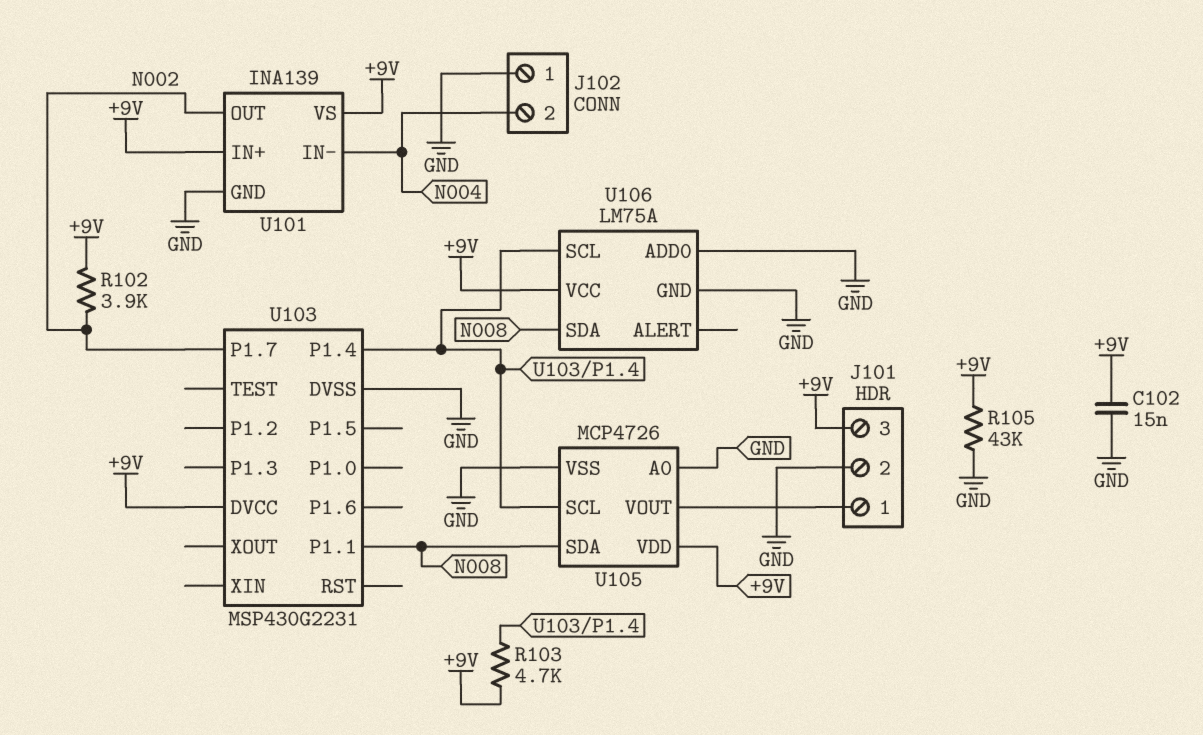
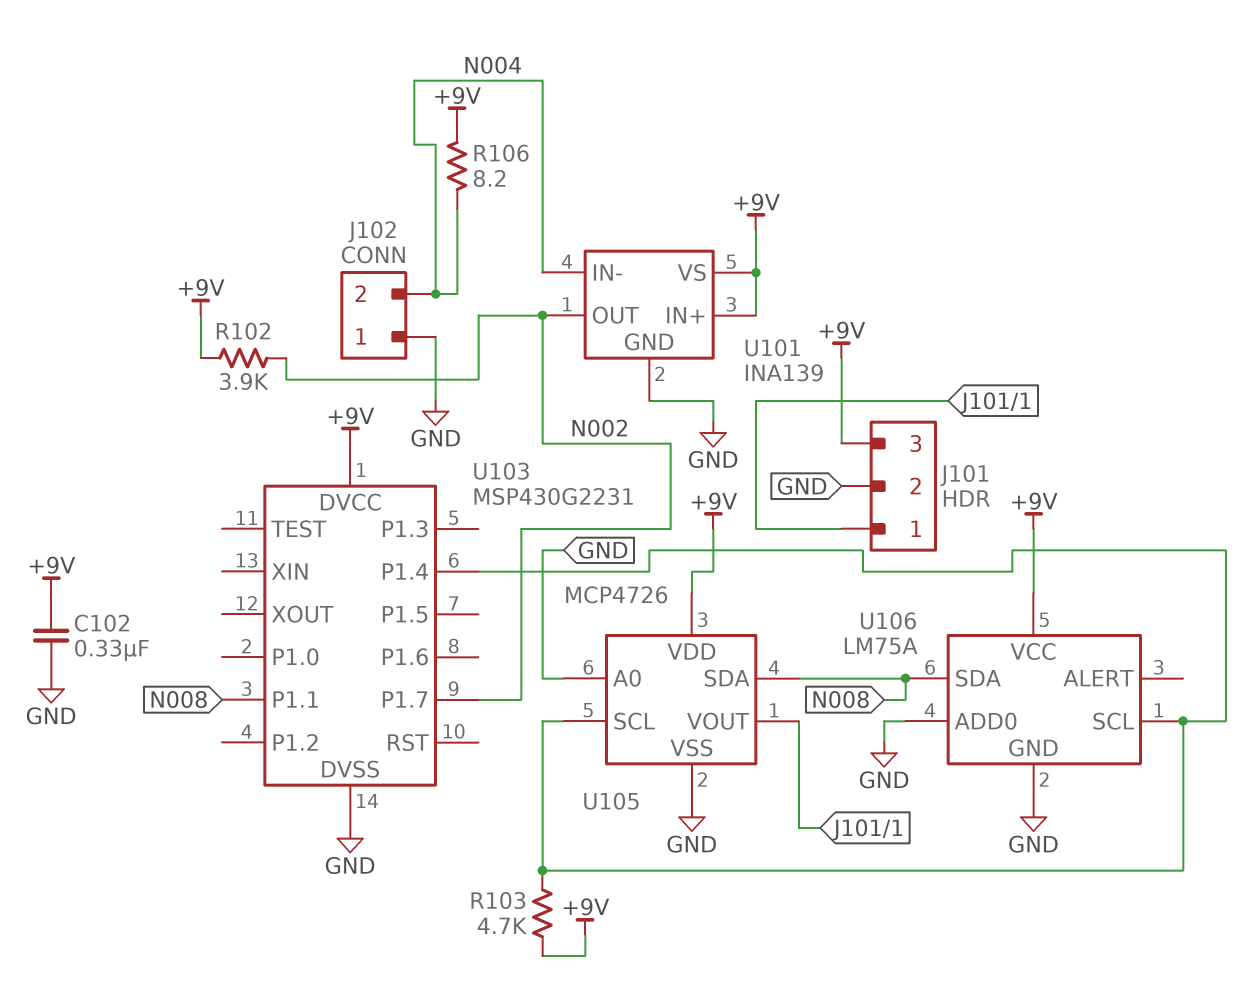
C102: 15nF (+9V, GND) -> 330nF (+9V, GND)
R105: 43k (+9V, GND) -> none
R106: none -> 8.2 (+9V, N004)

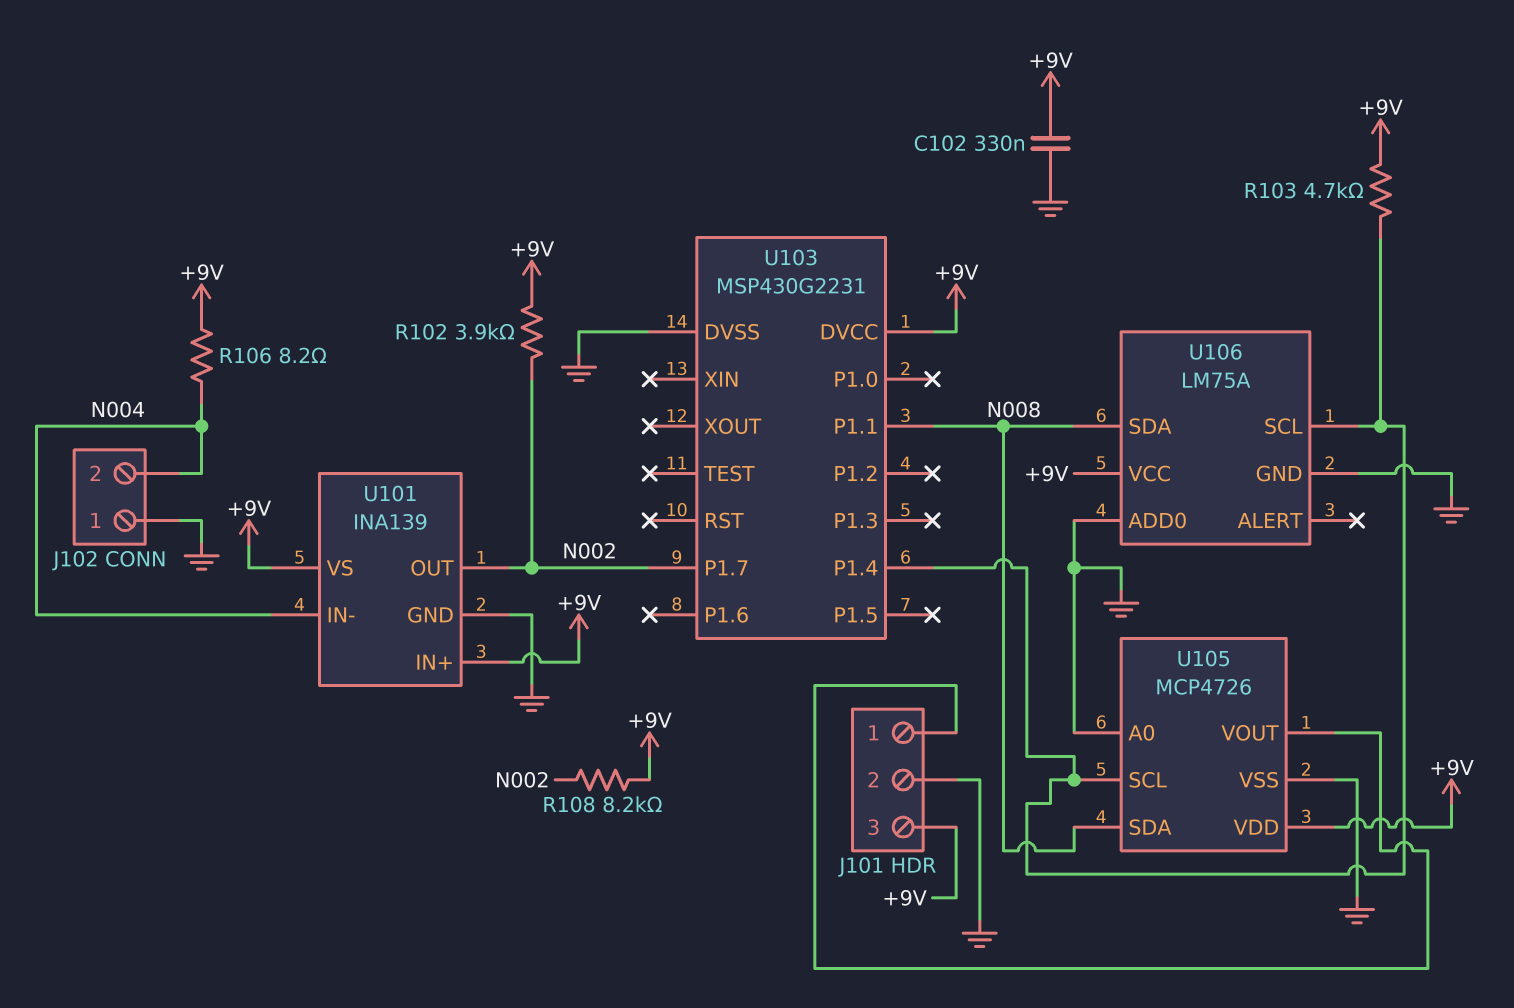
R108: none -> 8.2k (+9V, N002)

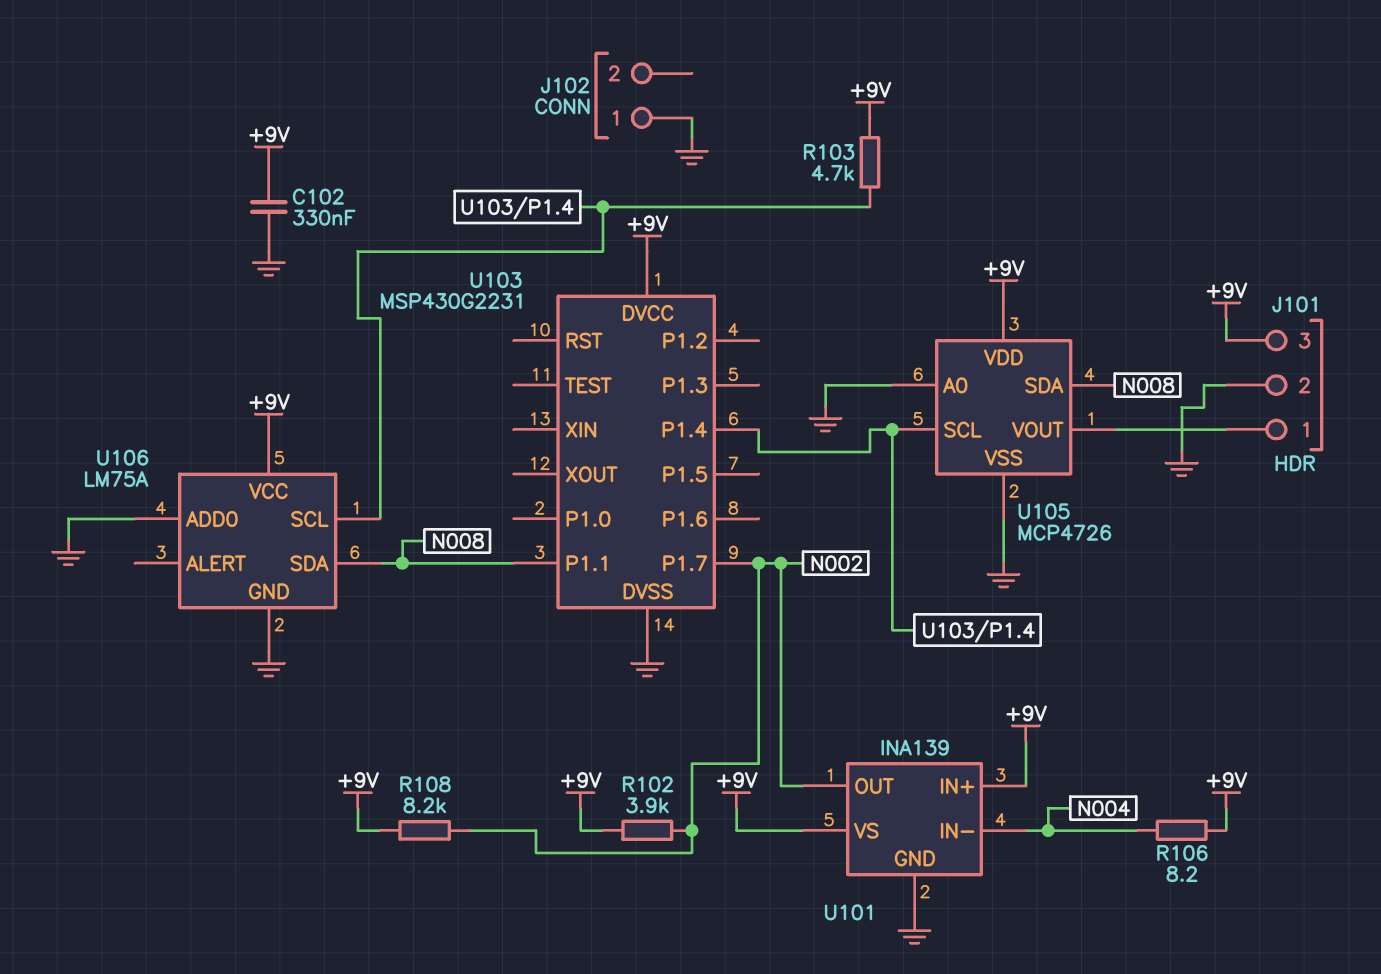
J102 pin 2: N004 -> none

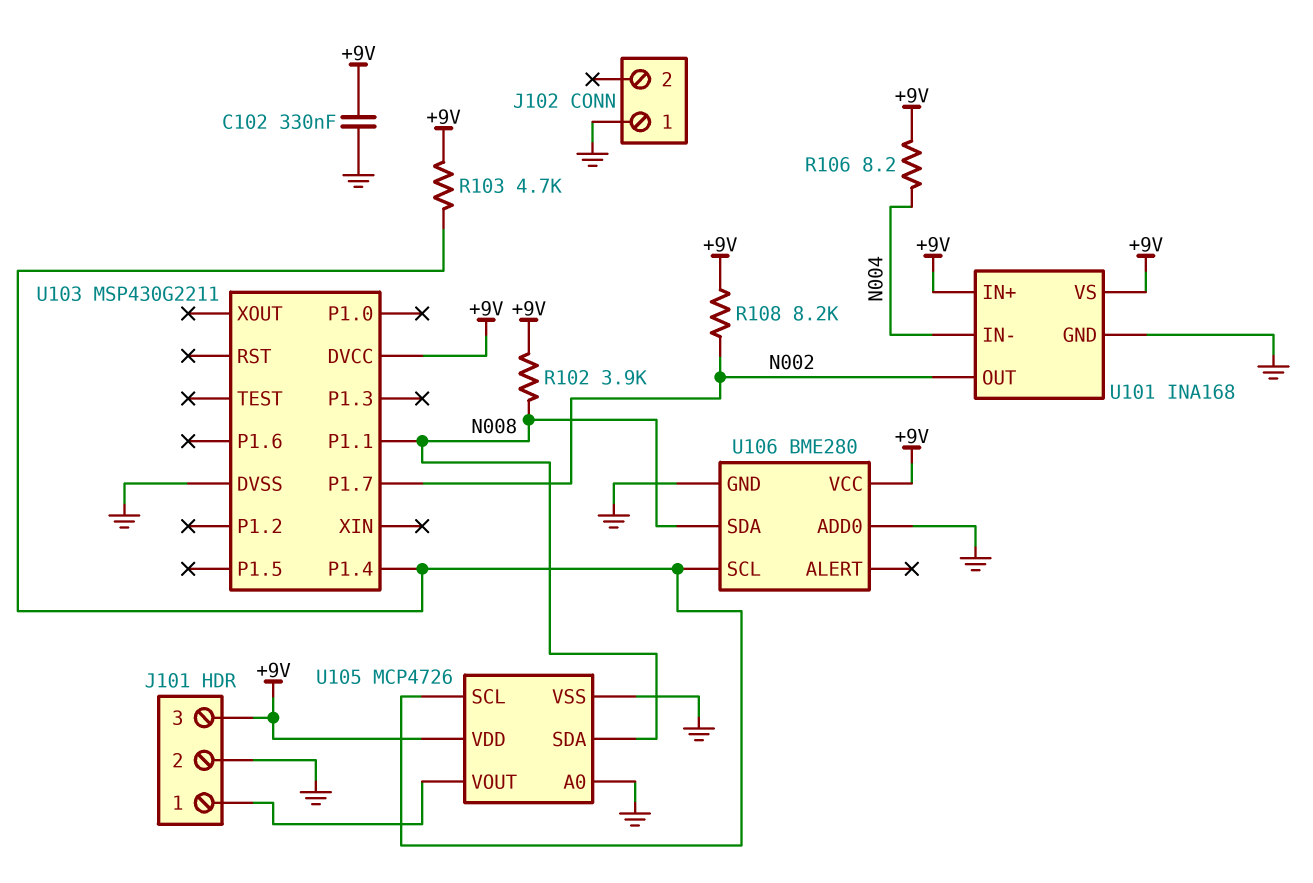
R102: 3.9k (+9V, N002) -> 3.9k (+9V, N008)
U101: INA139 -> INA168
U103: MSP430G2231 -> MSP430G2211
U106: LM75A -> BME280

